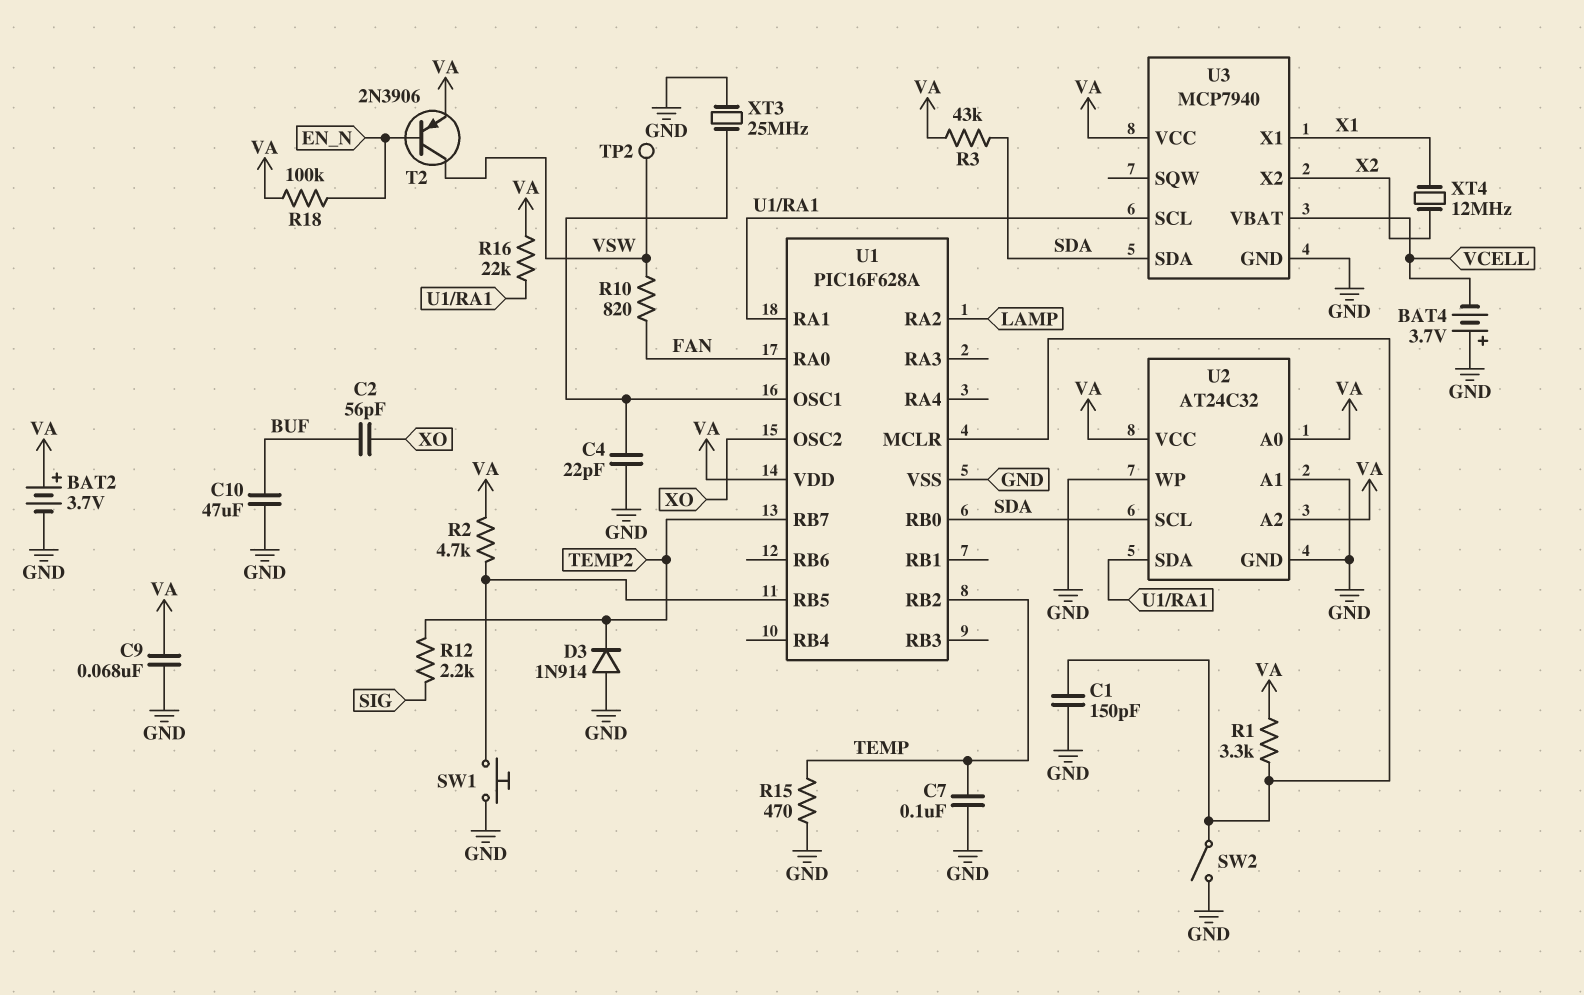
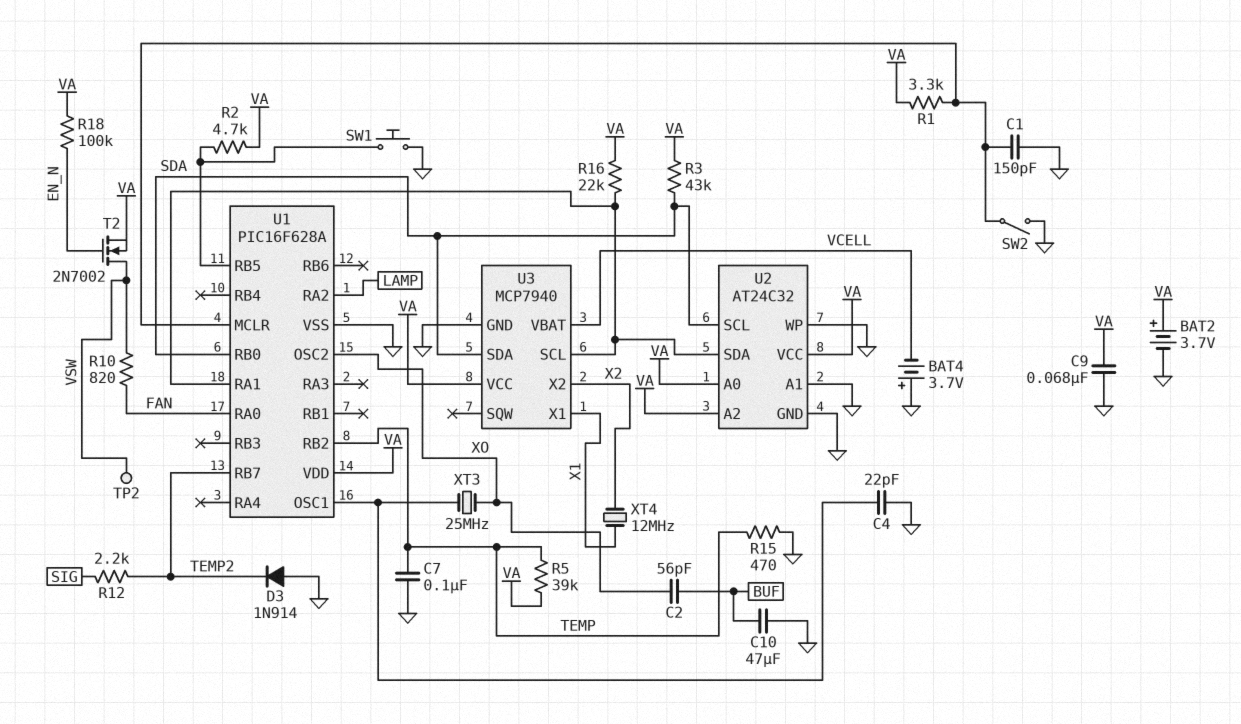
R5: none -> 39k (TEMP, VA)
T2: PNP 2N3906 (B EN_N, C VSW, E VA) -> NMOS 2N7002 (G EN_N, D VSW, S VA)
XT3: 25MHz (GND, U1/OSC1) -> 25MHz (U1/OSC1, XO)

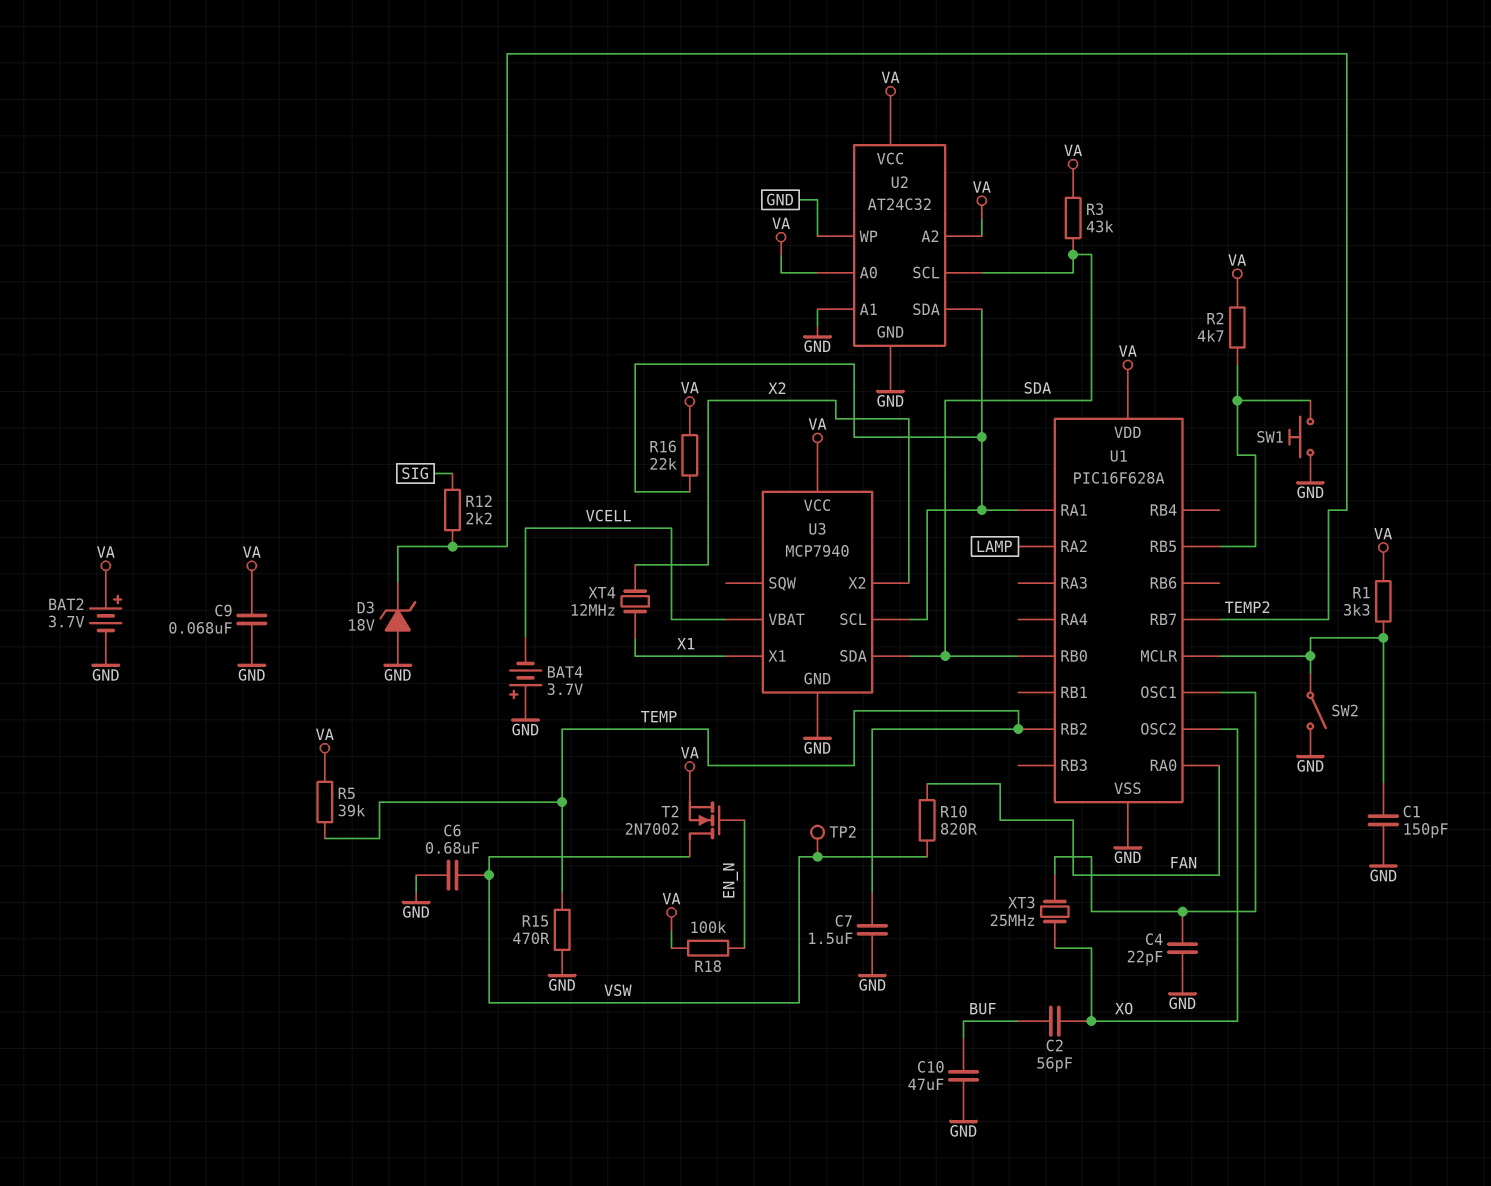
C6: none -> 680nF (GND, VSW)
C7: 100nF (GND, TEMP) -> 1.5uF (GND, TEMP)
D3: diode 1N914 (A GND, K TEMP2) -> zener 18V (A GND, K TEMP2)

